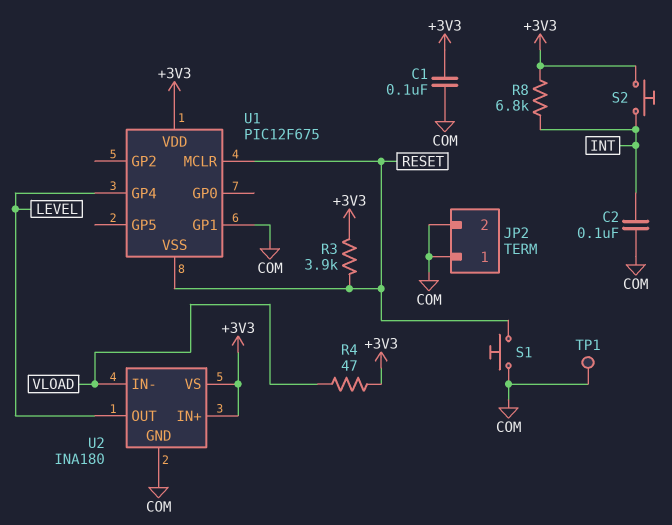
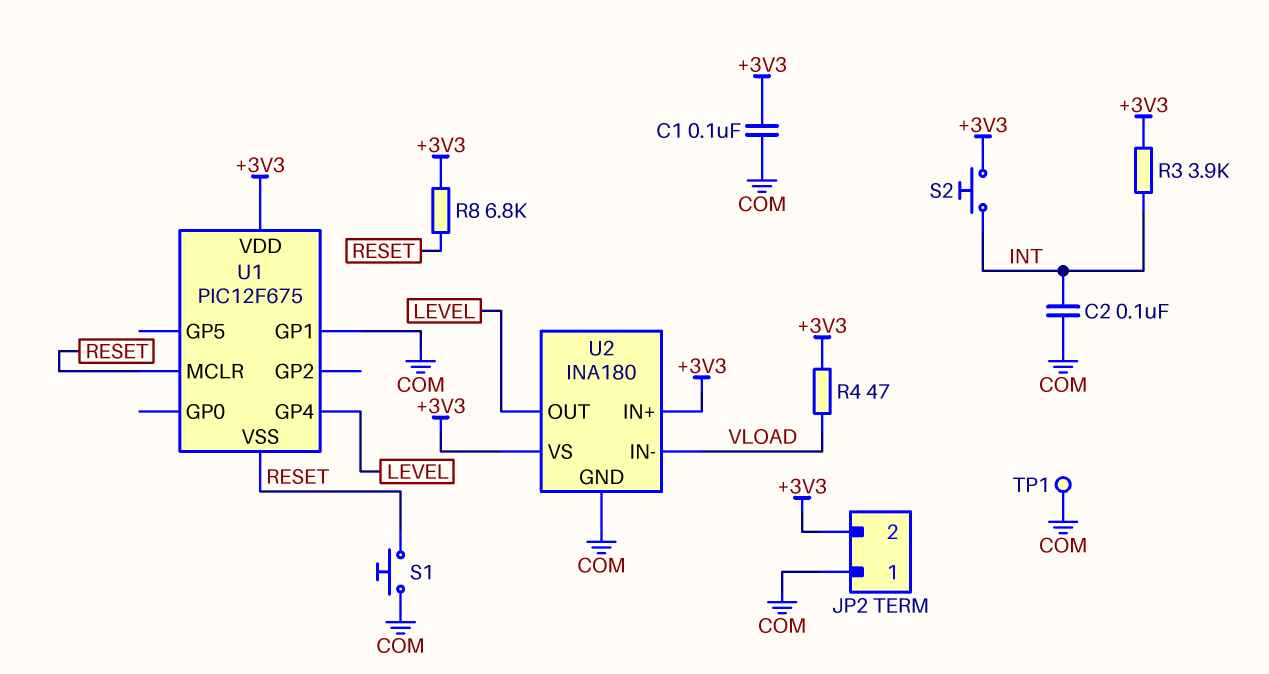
JP2 pin 2: COM -> +3V3
R3: 3.9k (+3V3, RESET) -> 3.9k (+3V3, INT)
R8: 6.8k (+3V3, INT) -> 6.8k (+3V3, RESET)

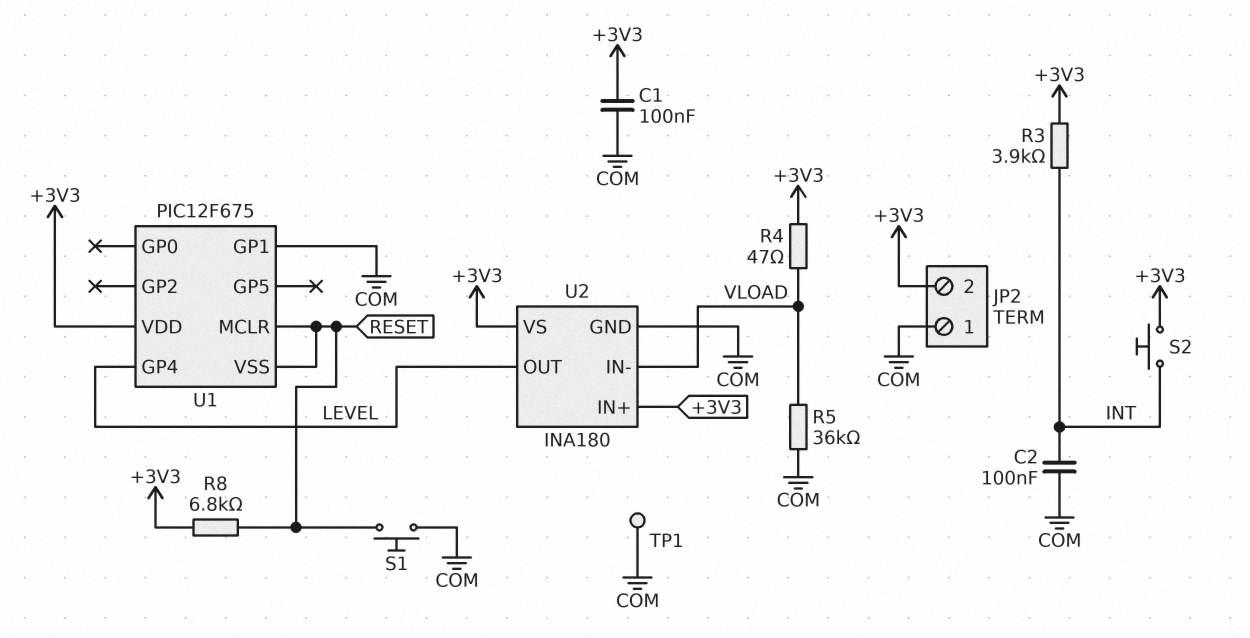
R5: none -> 36k (COM, VLOAD)

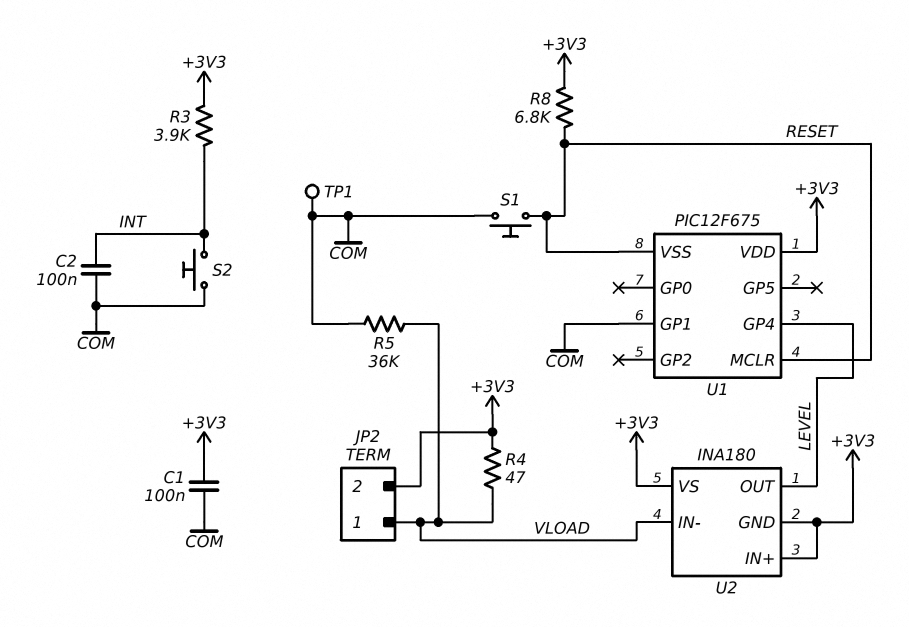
JP2 pin 1: COM -> VLOAD
S2: button (+3V3, INT) -> button (COM, INT)
U2 pin GND: COM -> +3V3

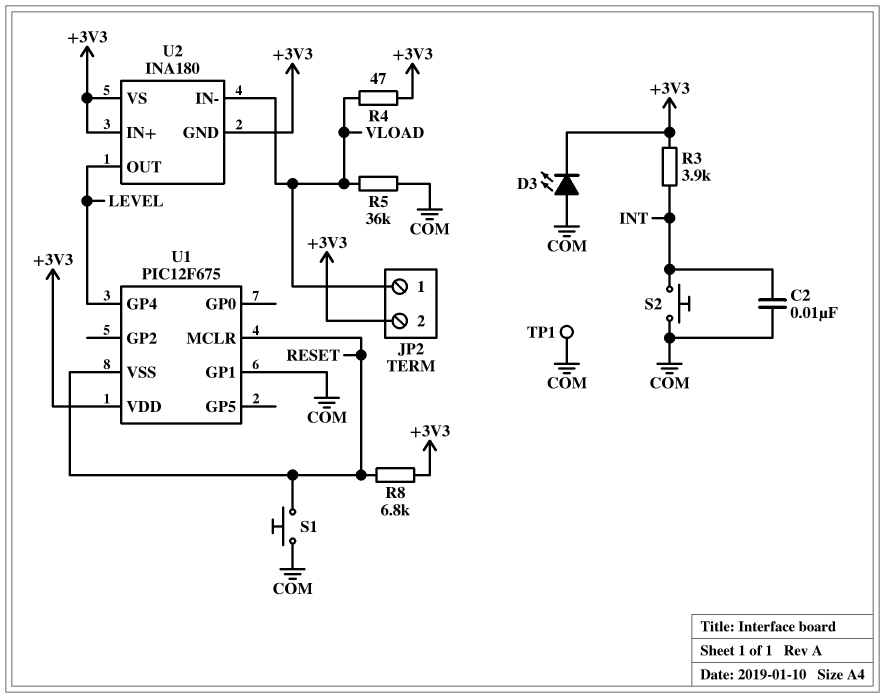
C1: 100nF (+3V3, COM) -> none
C2: 100nF (COM, INT) -> 10nF (COM, INT)
D3: none -> LED (A COM, K +3V3)

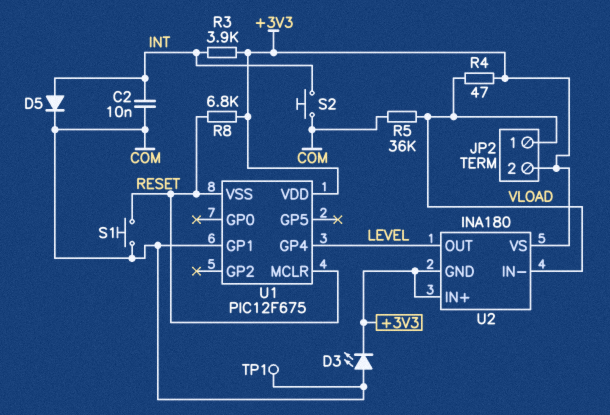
D5: none -> diode (A INT, K COM)

